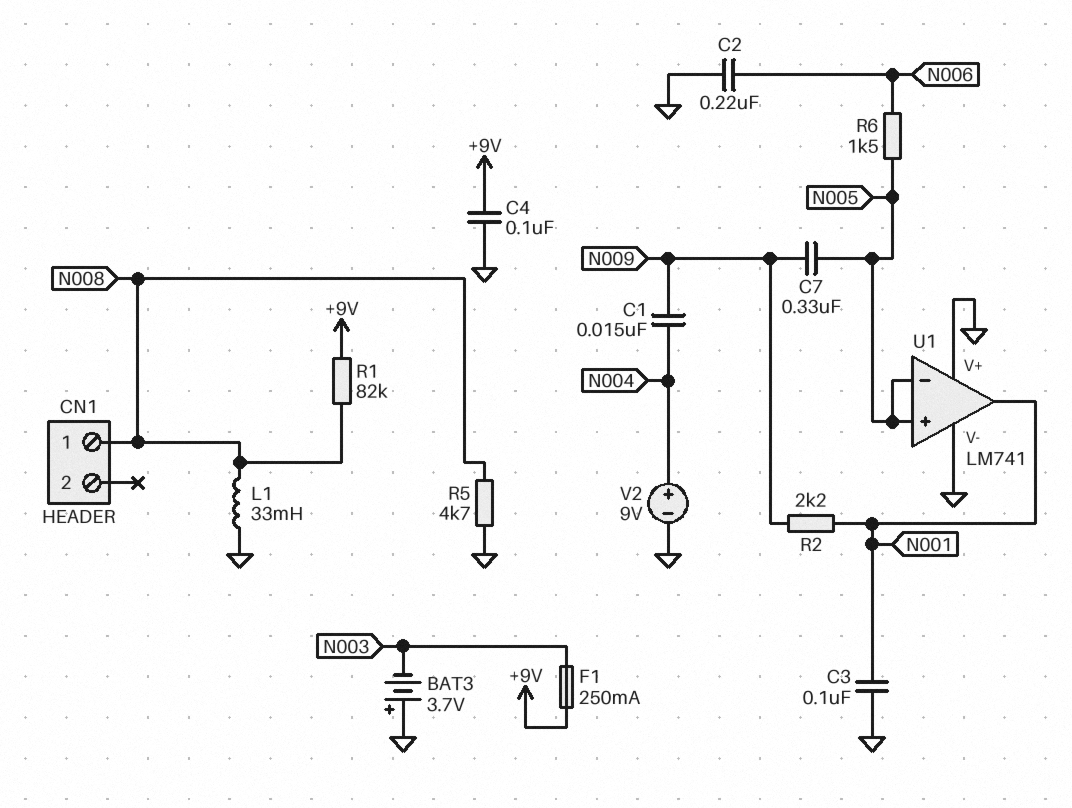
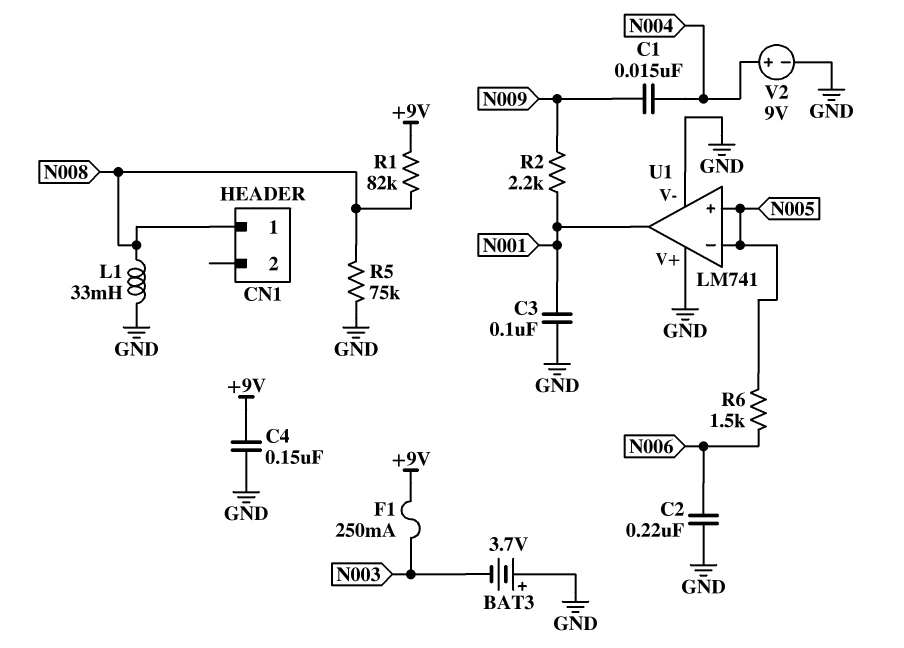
C4: 100nF (+9V, GND) -> 150nF (+9V, GND)
C7: 330nF (N005, N009) -> none
R5: 4.7k (GND, N008) -> 75k (GND, N008)

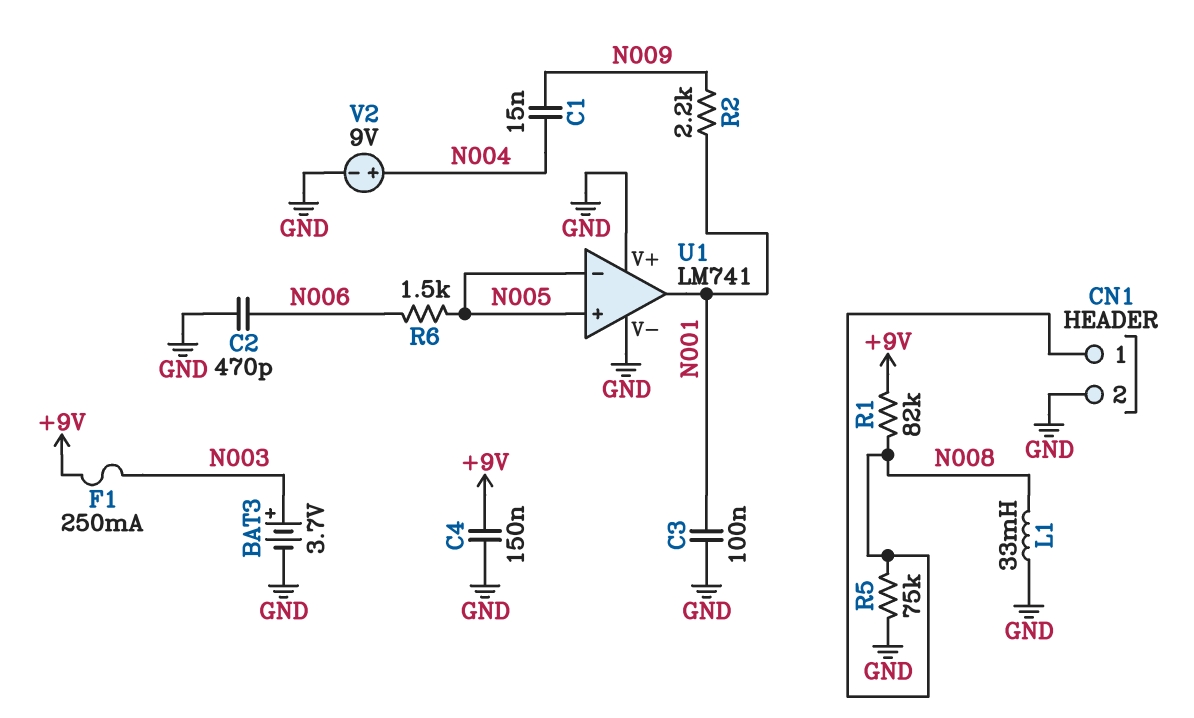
BAT3: 3.7V (plus GND, minus N003) -> 3.7V (plus N003, minus GND)
C2: 220nF (GND, N006) -> 470pF (GND, N006)
CN1 pin 2: none -> GND

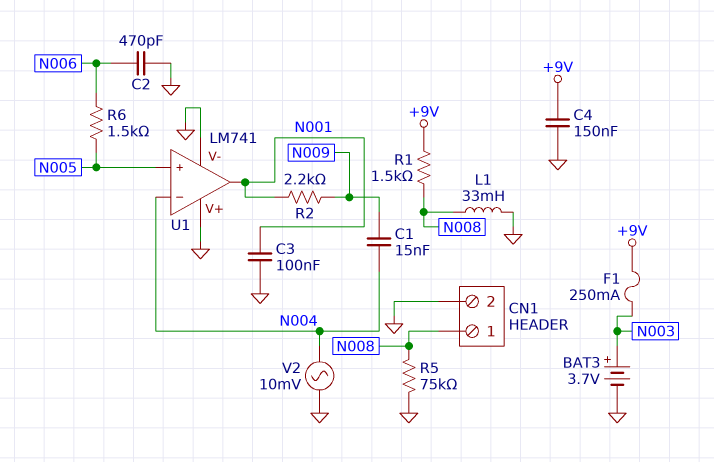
R1: 82k (+9V, N008) -> 1.5k (+9V, N008)
U1 pin in-: N005 -> N004
V2: 9V (plus N004, minus GND) -> AC 10mV (GND, N004)

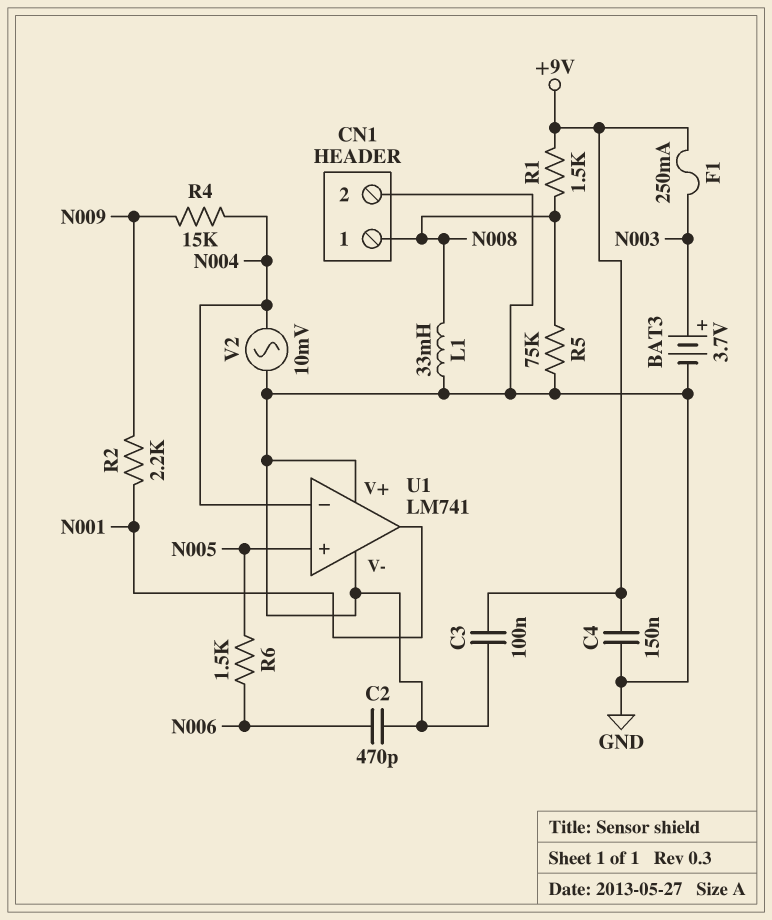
C1: 15nF (N004, N009) -> none
C3: 100nF (GND, N001) -> 100nF (+9V, GND)
R4: none -> 15k (N004, N009)

